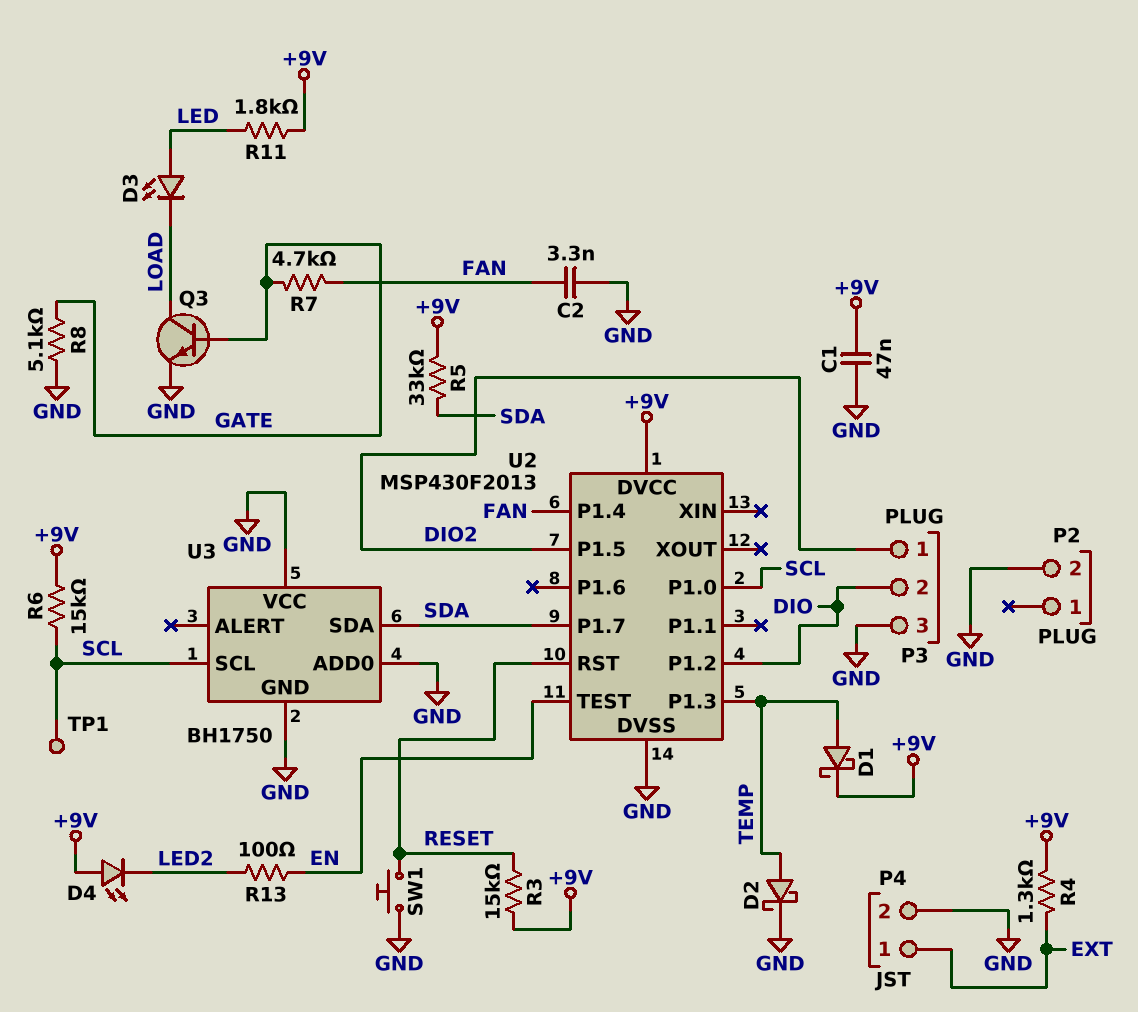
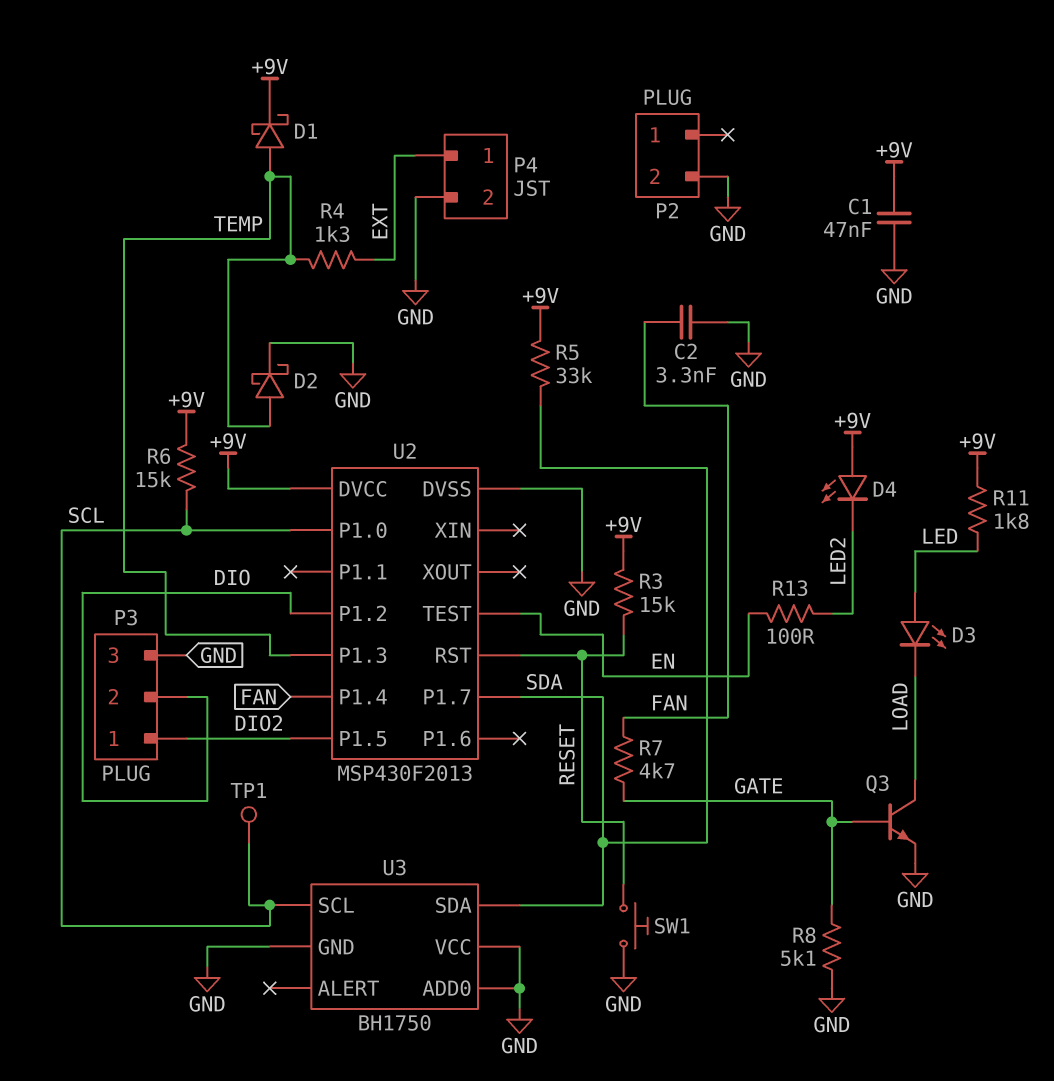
R4: 1.3k (+9V, EXT) -> 1.3k (EXT, TEMP)

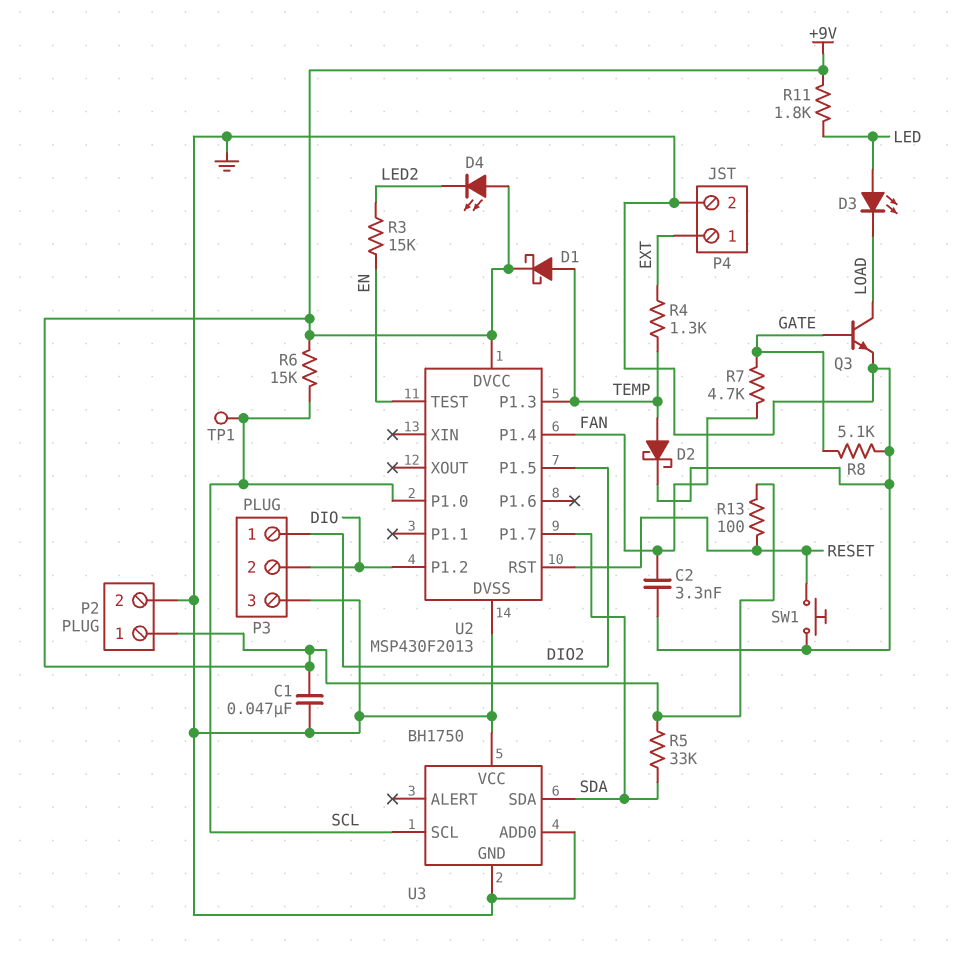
P2 pin 1: none -> +9V
R3: 15k (+9V, RESET) -> 15k (EN, LED2)
R13: 100 (EN, LED2) -> 100 (+9V, RESET)

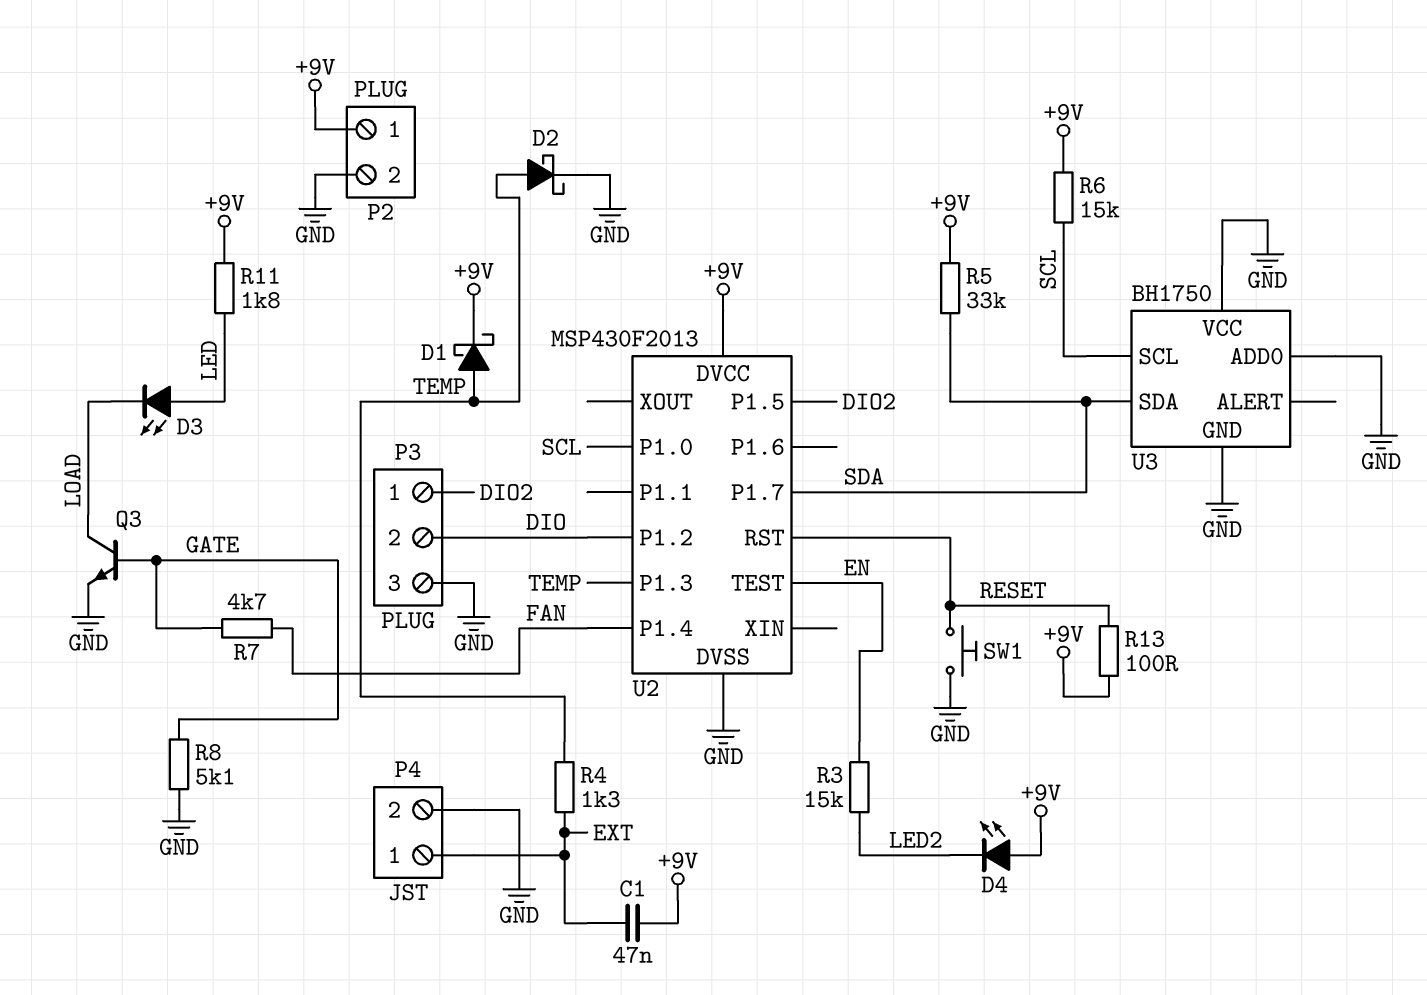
C1: 47nF (+9V, GND) -> 47nF (+9V, EXT)
C2: 3.3nF (FAN, GND) -> none
TP1: test point (SCL) -> none

